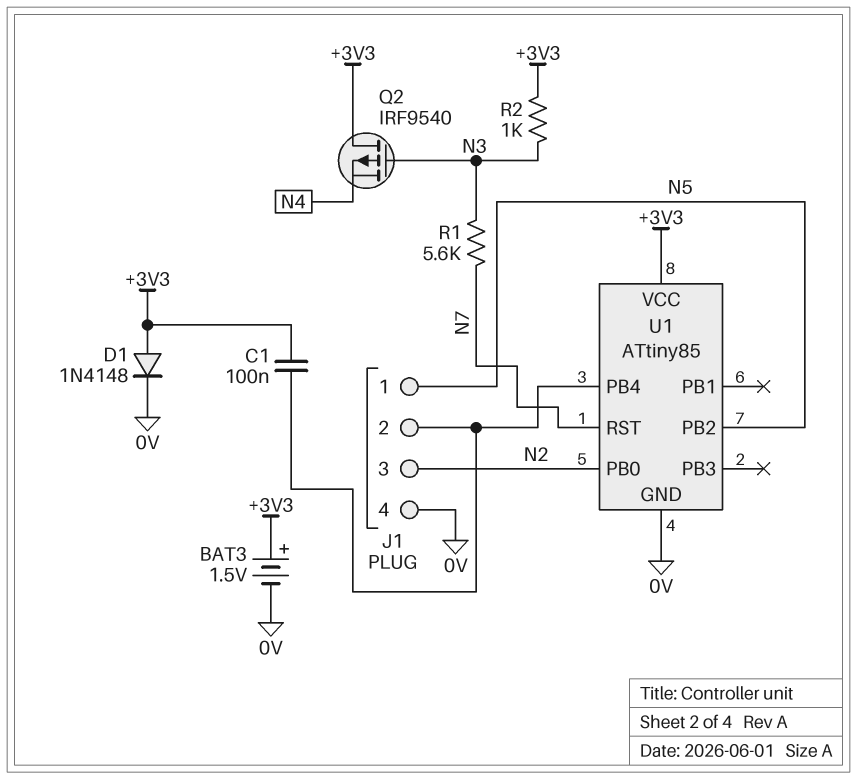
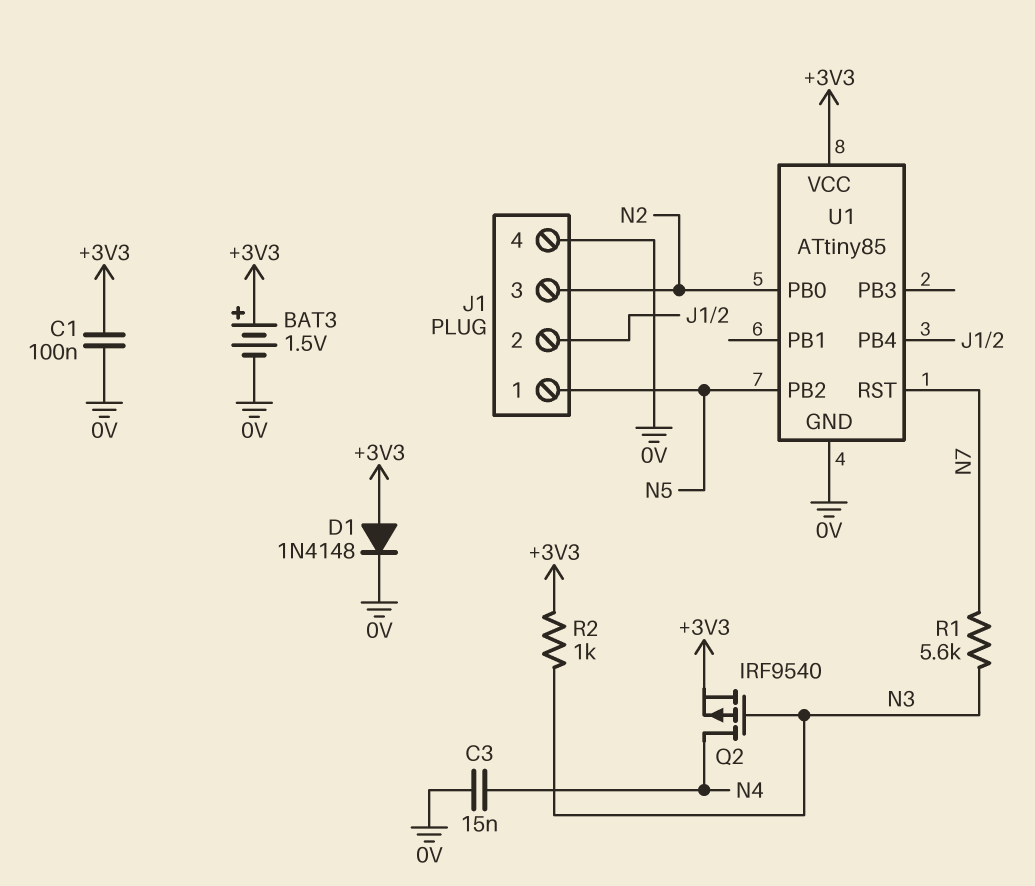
C1: 100nF (+3V3, J1/2) -> 100nF (+3V3, 0V)
C3: none -> 15nF (0V, N4)
Q2: PMOS IRF9540 (G N3, D +3V3, S N4) -> PMOS IRF9540 (G N3, D N4, S +3V3)

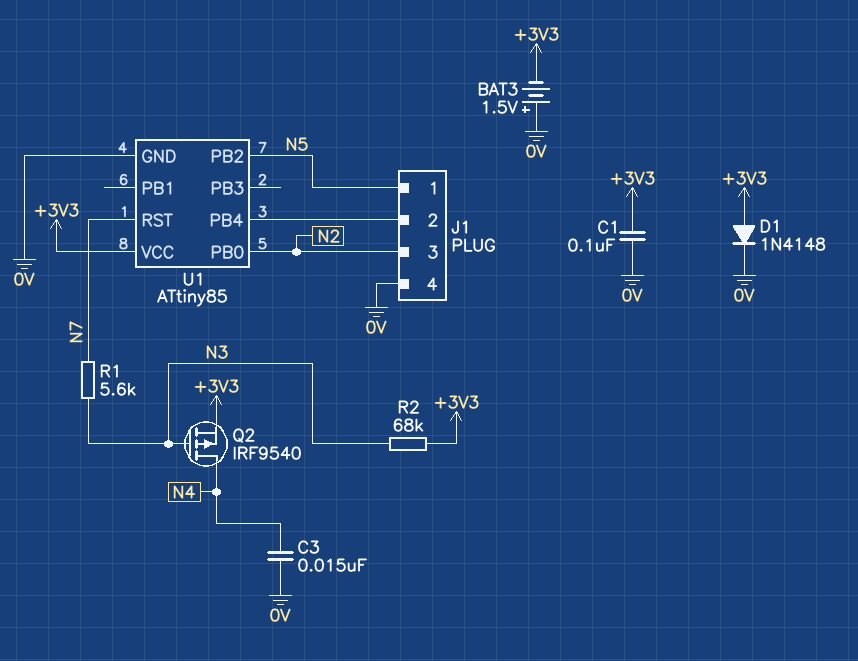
BAT3: 1.5V (plus +3V3, minus 0V) -> 1.5V (plus 0V, minus +3V3)
R2: 1k (+3V3, N3) -> 68k (+3V3, N3)

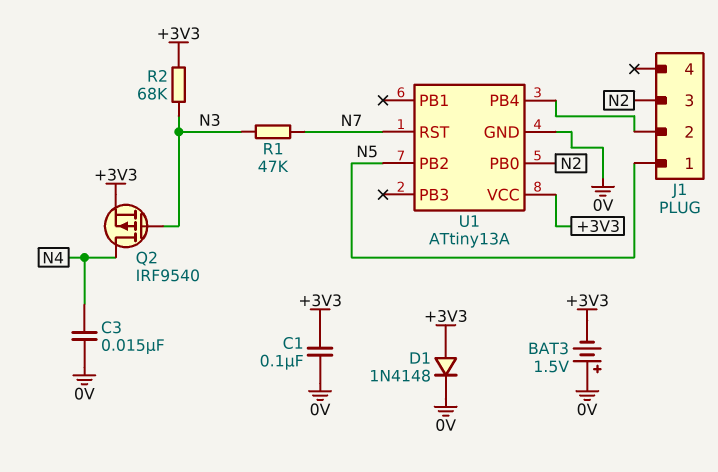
J1 pin 4: 0V -> none
R1: 5.6k (N3, N7) -> 47k (N3, N7)
U1: ATtiny85 -> ATtiny13A

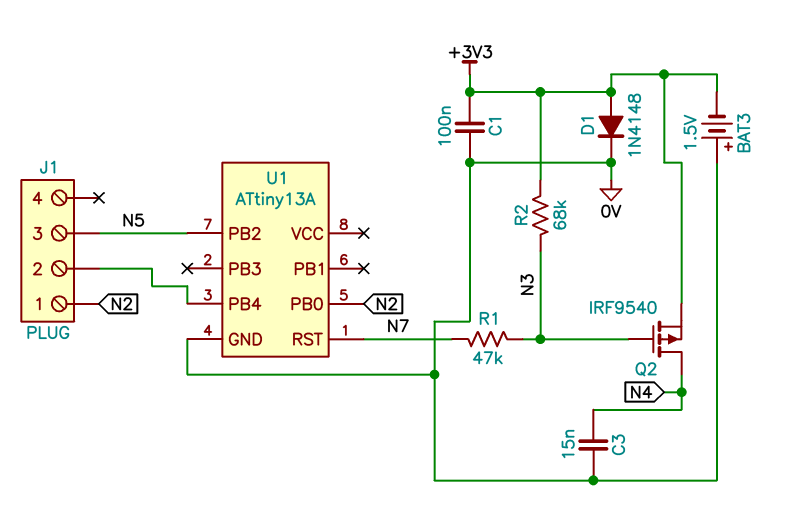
J1 pin 1: N5 -> N2
J1 pin 3: N2 -> N5
U1 pin VCC: +3V3 -> none

